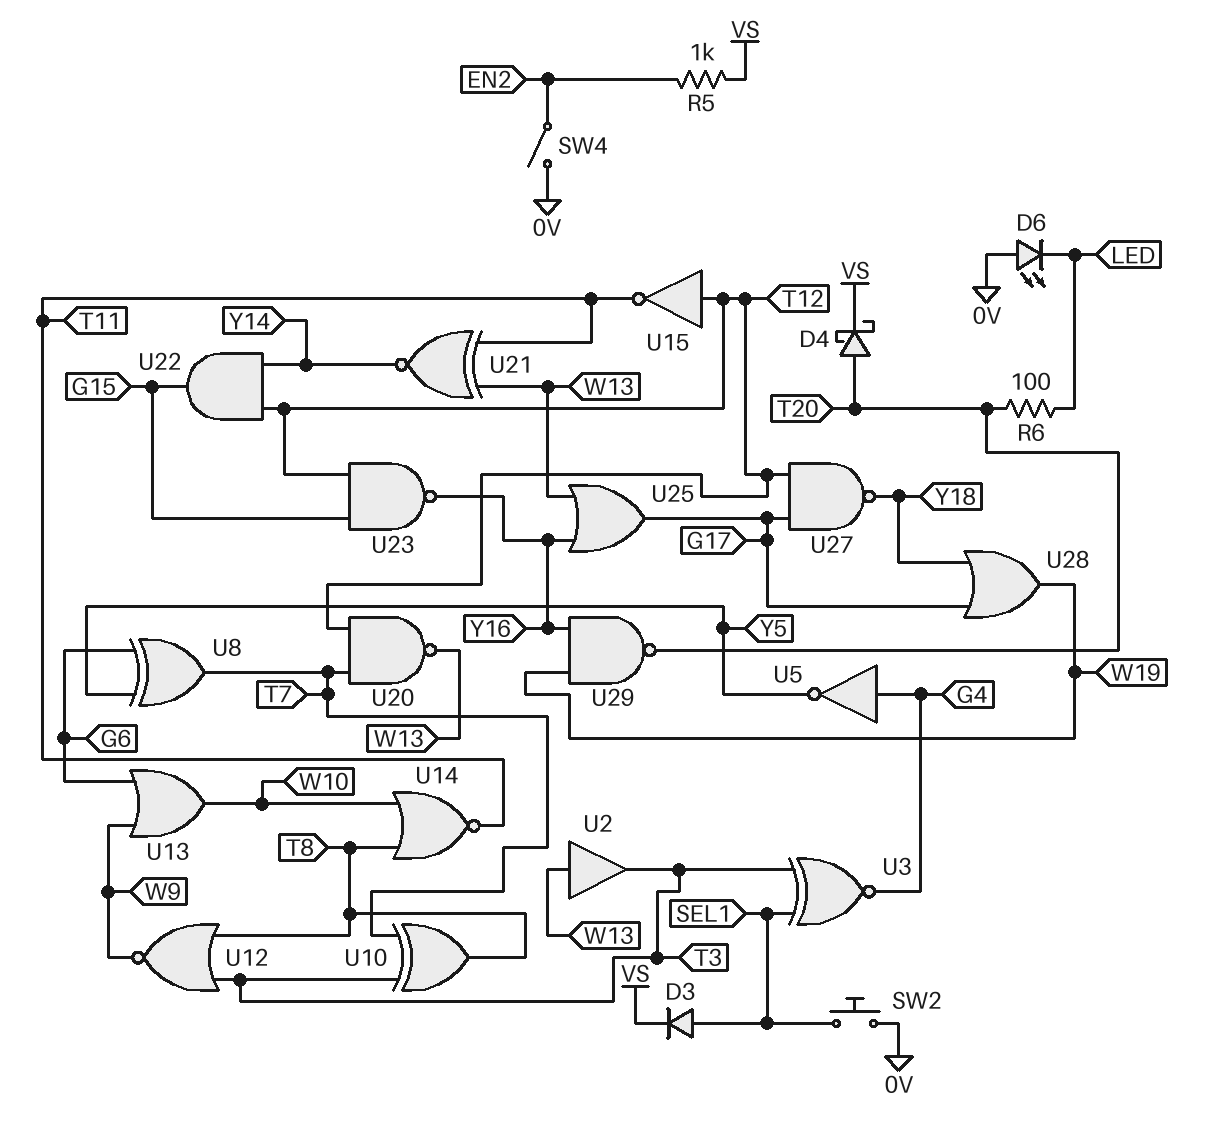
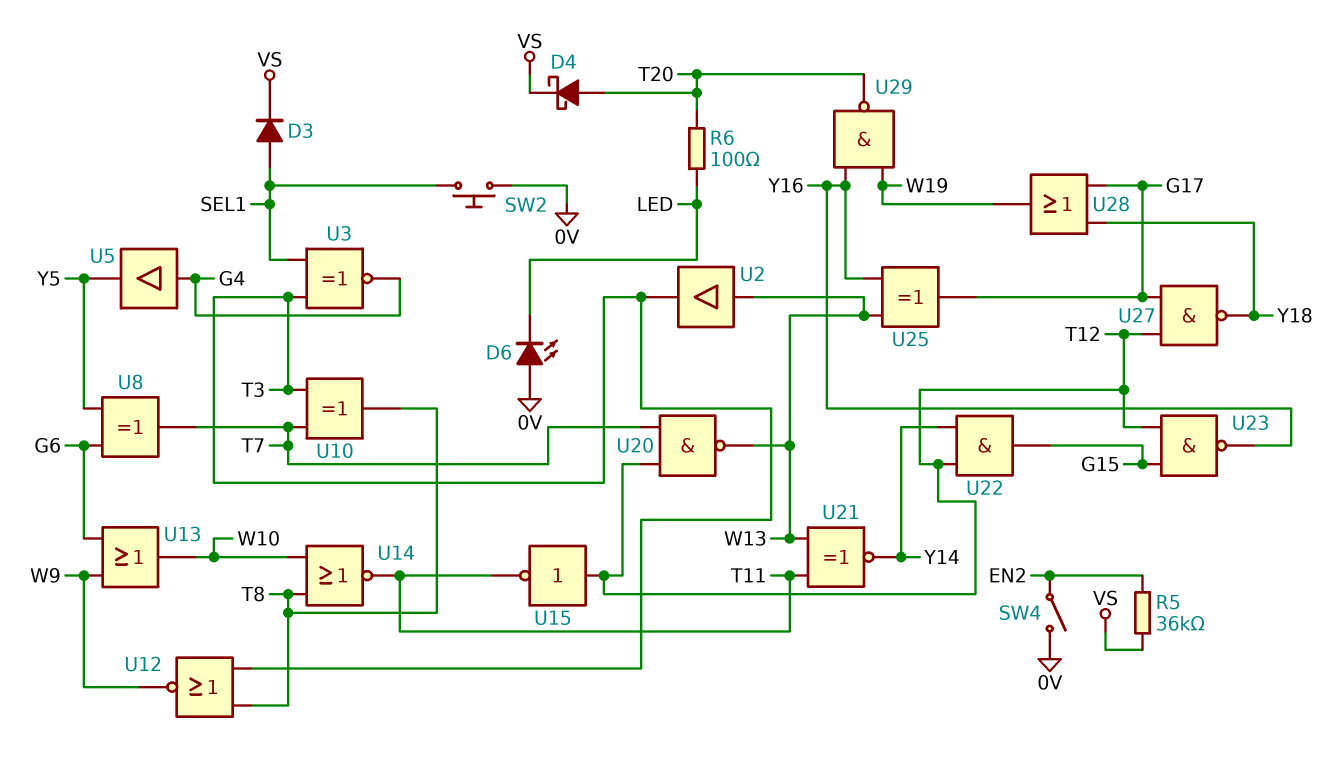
R5: 1k (EN2, VS) -> 36k (EN2, VS)
U5: NOT (in G4, out Y5) -> buffer (in G4, out Y5)
U25: OR (in W13, in Y16, out G17) -> XOR (in W13, in Y16, out G17)

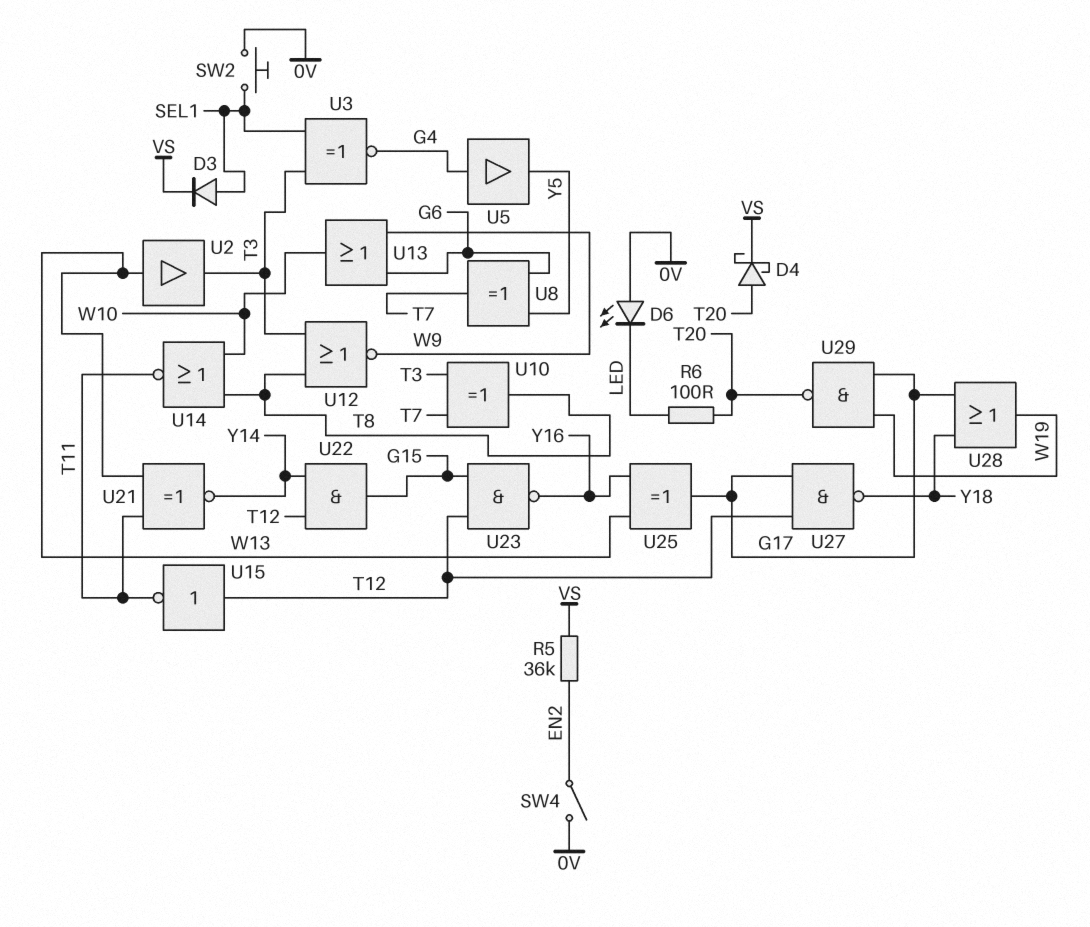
U20: NAND (in T7, in T12, out W13) -> none
U29: NAND (in W19, in Y16, out T20) -> NAND (in G17, in W19, out T20)

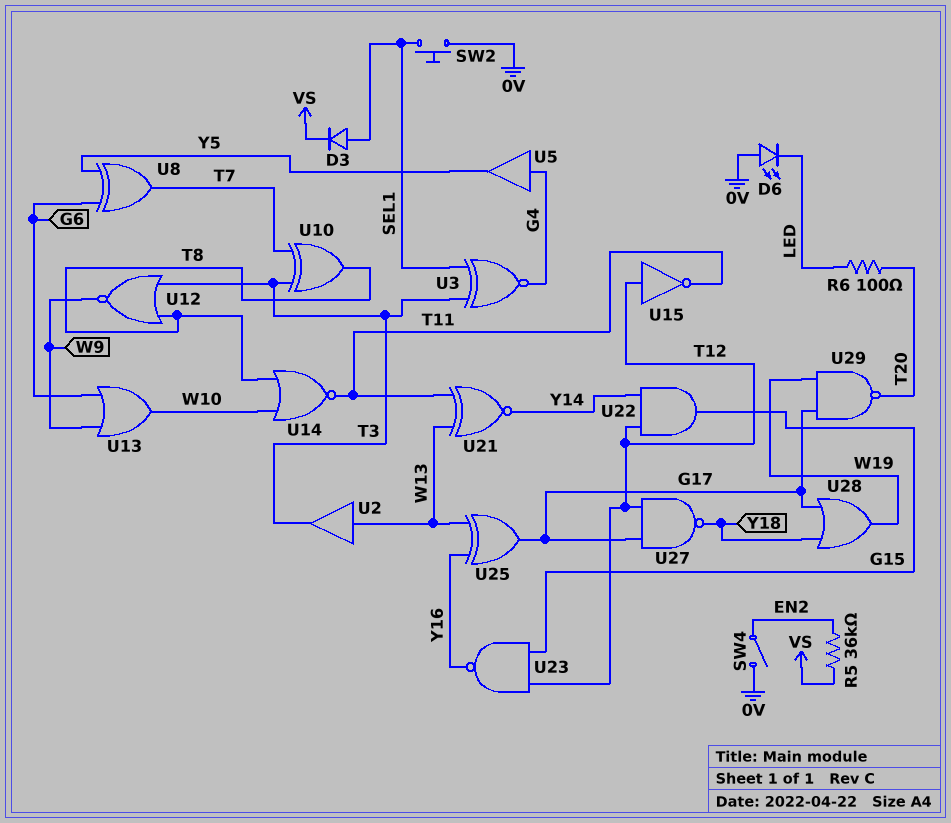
D4: schottky (A T20, K VS) -> none

